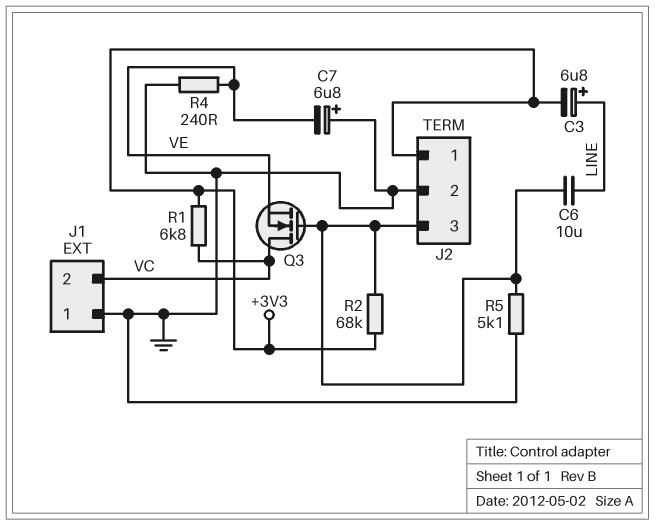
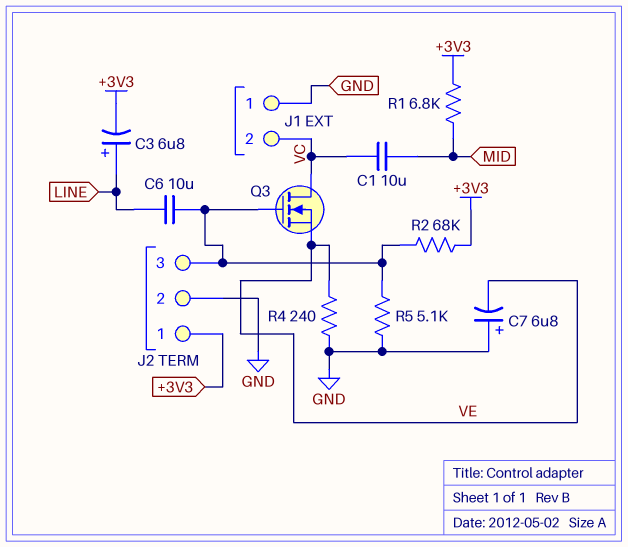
C1: none -> 10uF (MID, VC)
R1: 6.8k (+3V3, VC) -> 6.8k (+3V3, MID)

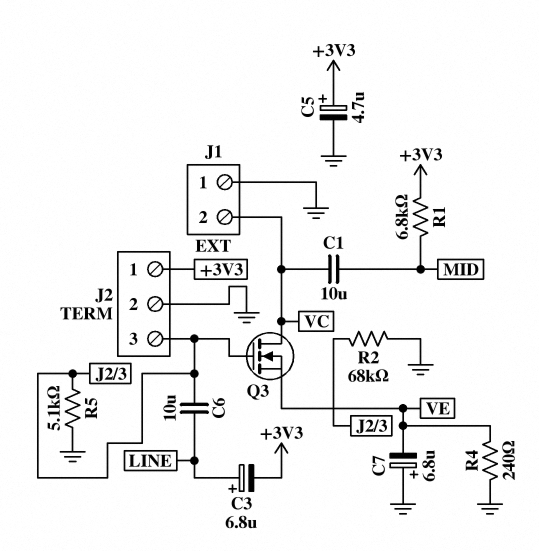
C5: none -> 4.7uF (plus +3V3, minus GND)
R2: 68k (+3V3, J2/3) -> 68k (GND, J2/3)

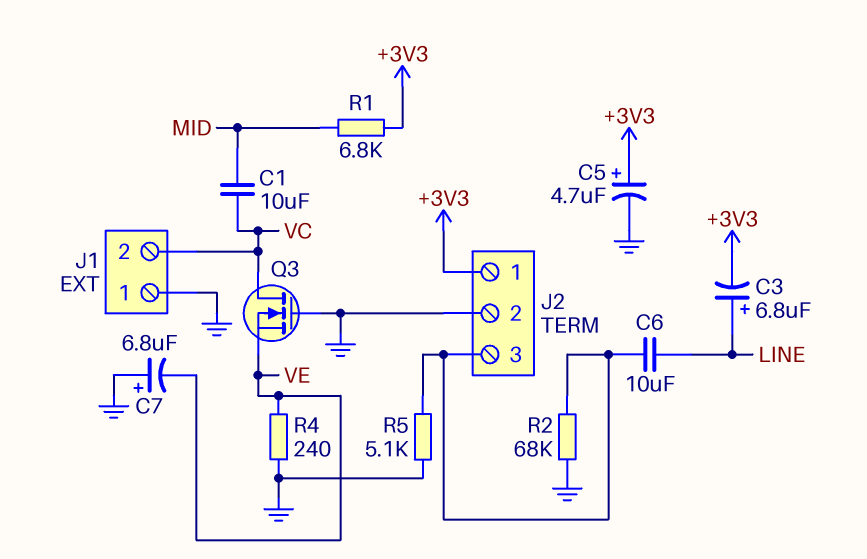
Q3: NMOS (G J2/3, D VC, S VE) -> NMOS (G GND, D VC, S VE)

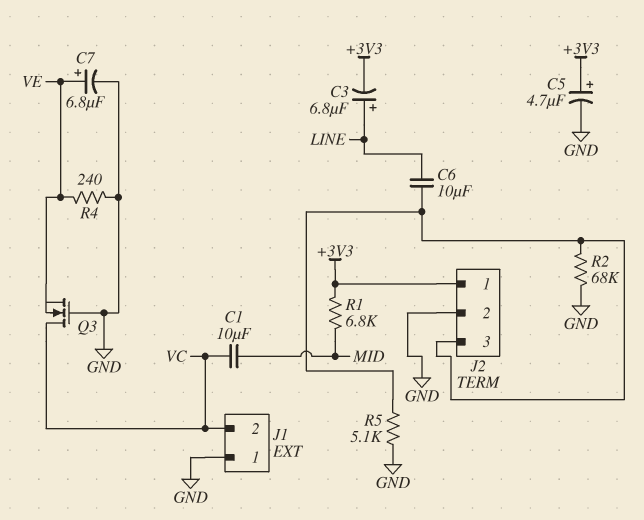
C7: 6.8uF (plus GND, minus VE) -> 6.8uF (plus VE, minus GND)

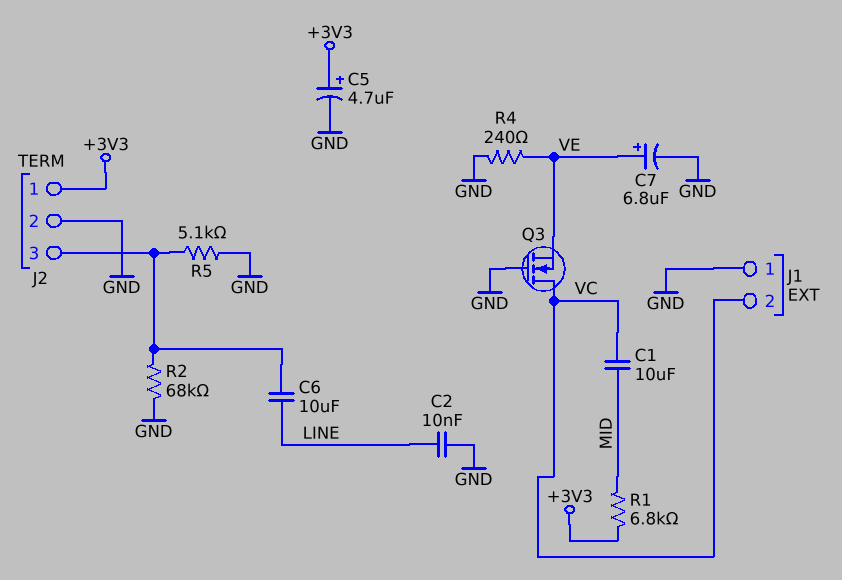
C2: none -> 10nF (GND, LINE)
C3: 6.8uF (plus LINE, minus +3V3) -> none

